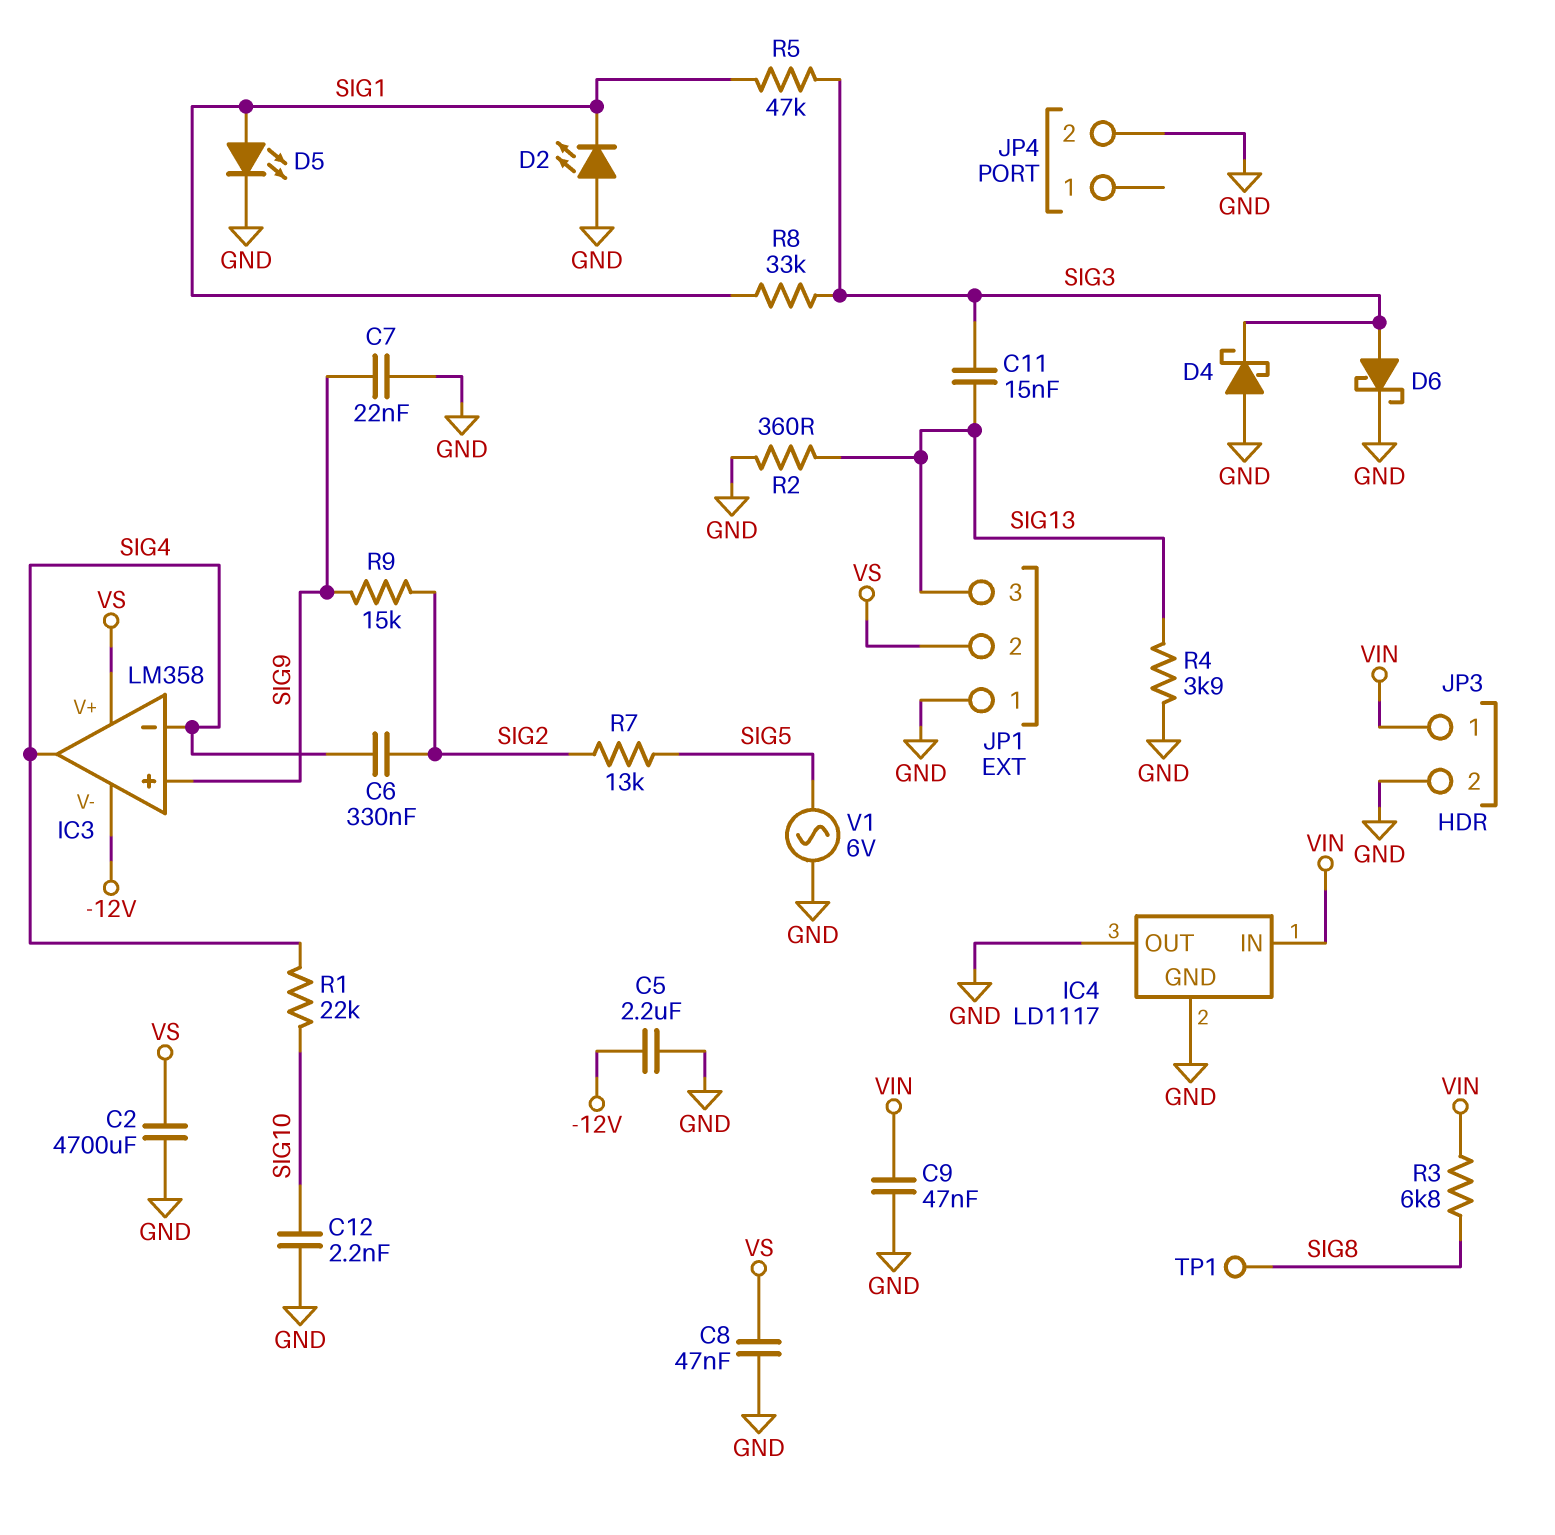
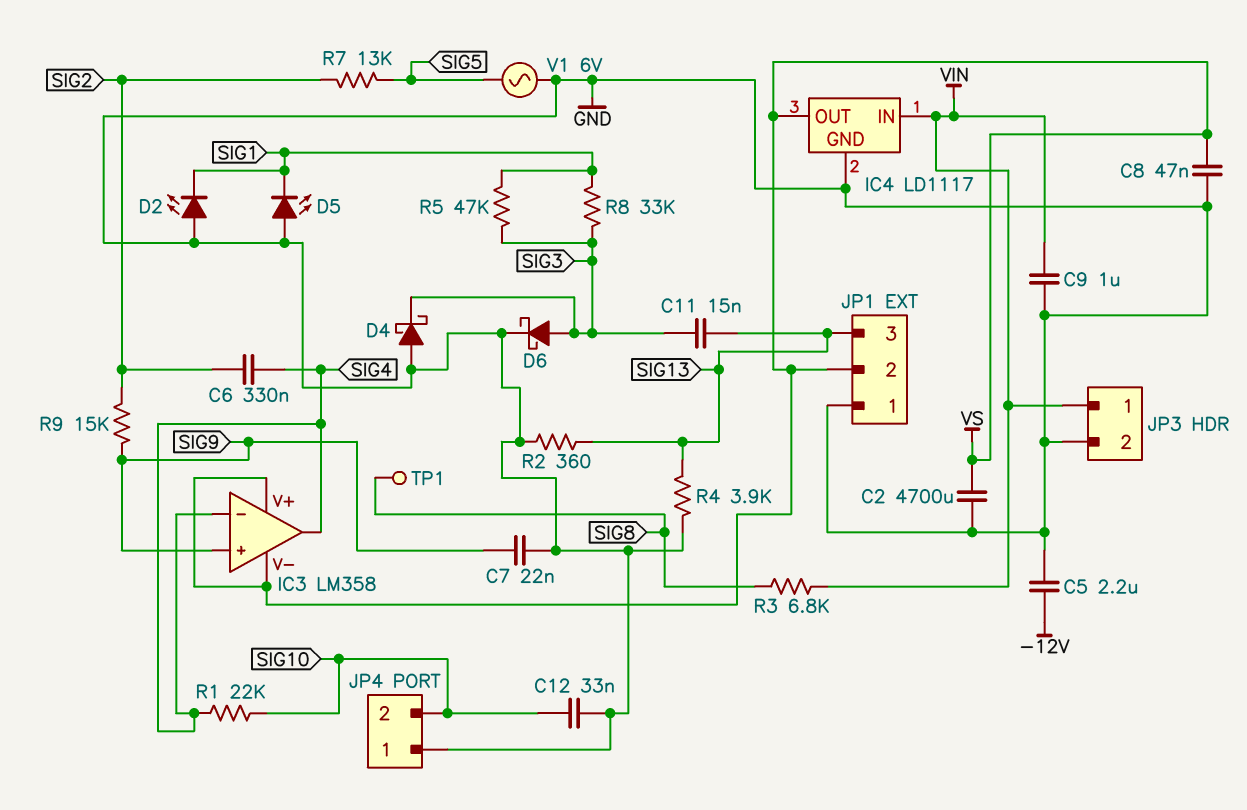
C9: 47nF (GND, VIN) -> 1uF (GND, VIN)
C12: 2.2nF (GND, SIG10) -> 33nF (GND, SIG10)
D5: LED (A SIG1, K GND) -> LED (A GND, K SIG1)
IC3 pin V-: -12V -> VS
IC4 pin OUT: GND -> VS
JP4 pin 1: none -> GND
JP4 pin 2: GND -> SIG10

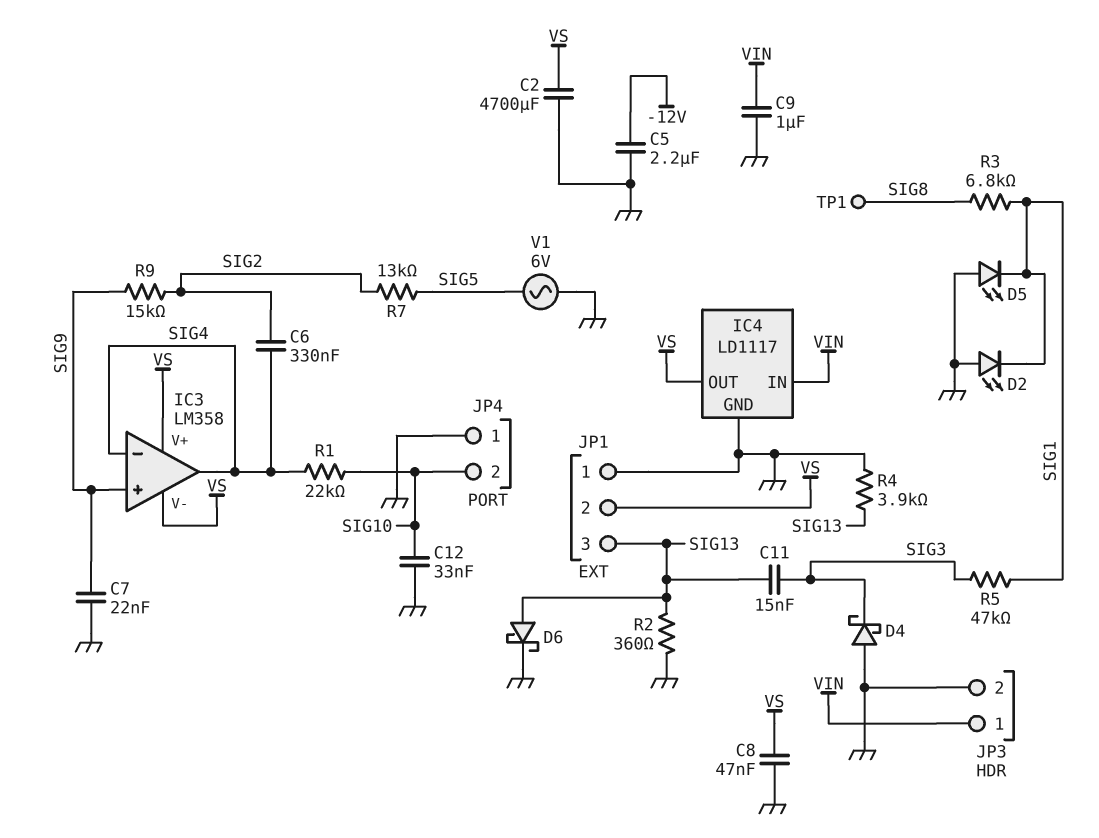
D6: schottky (A SIG3, K GND) -> schottky (A SIG13, K GND)
R3: 6.8k (SIG8, VIN) -> 6.8k (SIG1, SIG8)
R8: 33k (SIG1, SIG3) -> none

